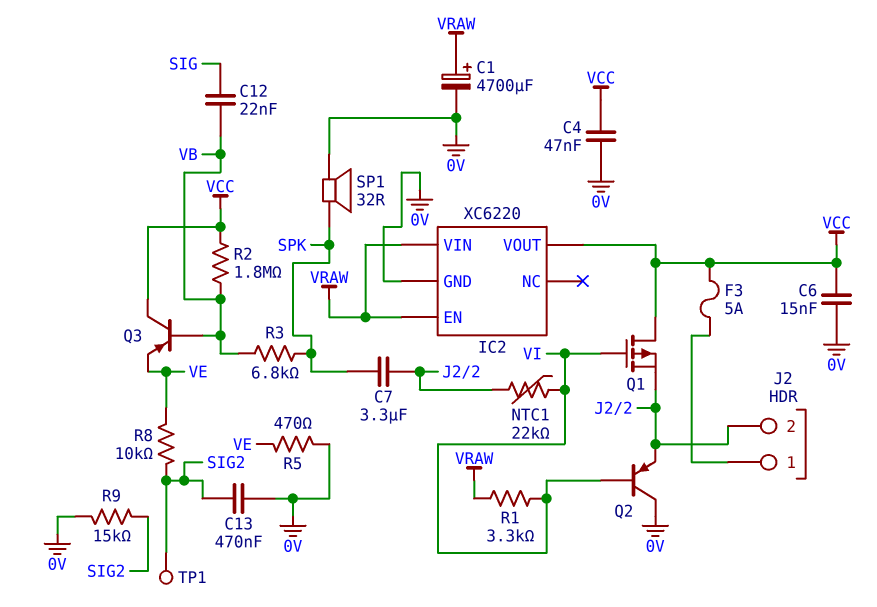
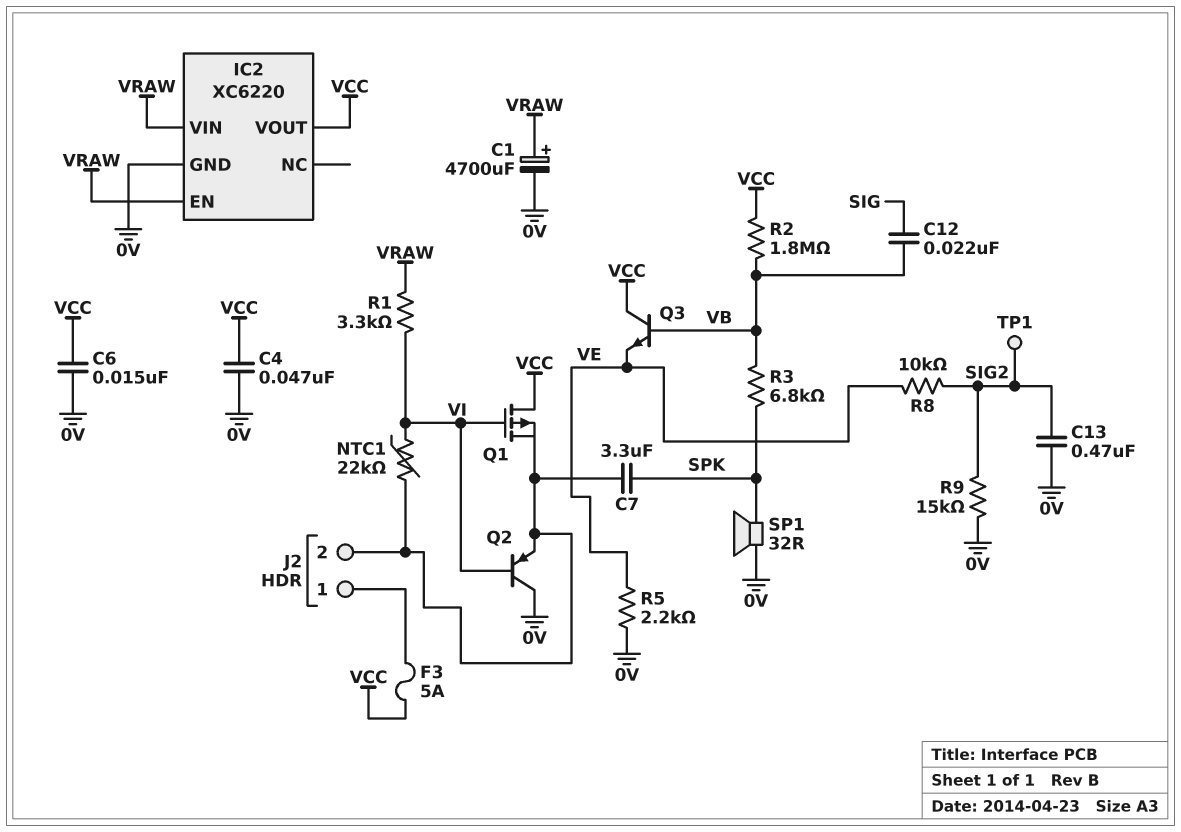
Q3: PNP (B VB, C VCC, E VE) -> NPN (B VB, C VCC, E VE)
R5: 470 (0V, VE) -> 2.2k (0V, VE)

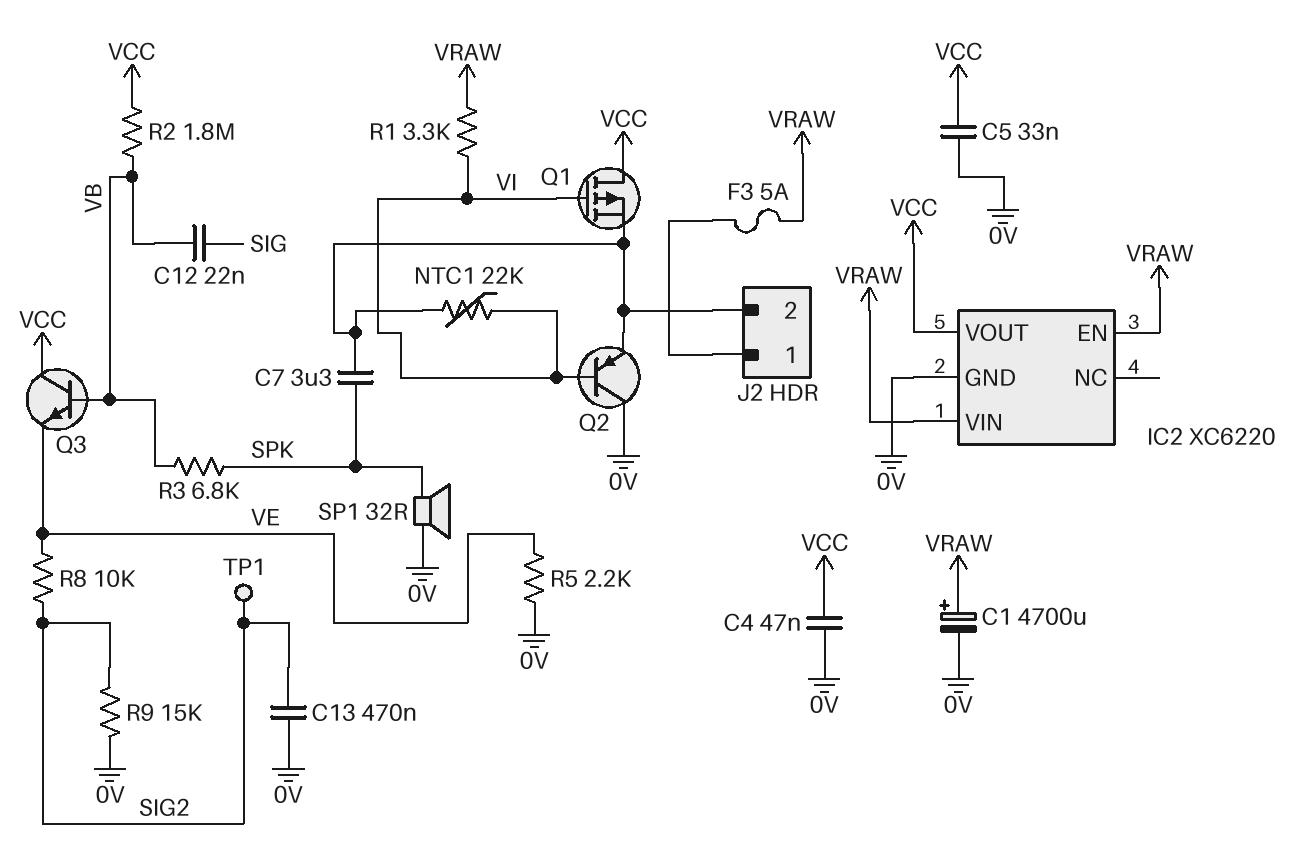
C5: none -> 33nF (0V, VCC)
C6: 15nF (0V, VCC) -> none
F3: 5A (J2/1, VCC) -> 5A (J2/1, VRAW)

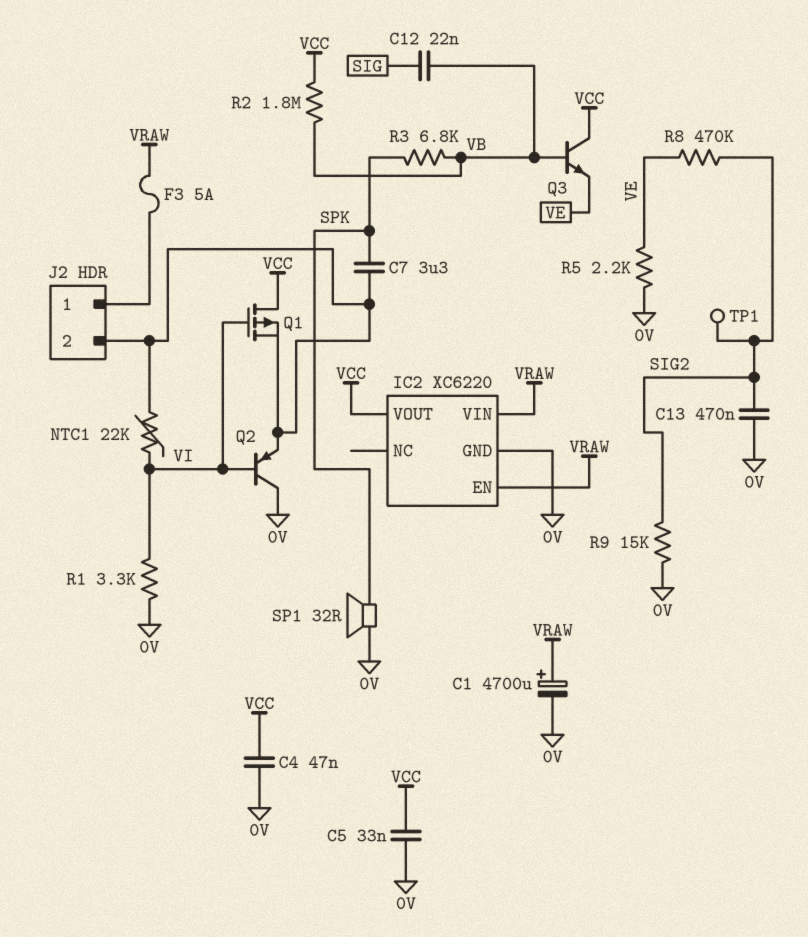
R1: 3.3k (VI, VRAW) -> 3.3k (0V, VI)
R8: 10k (SIG2, VE) -> 470k (SIG2, VE)

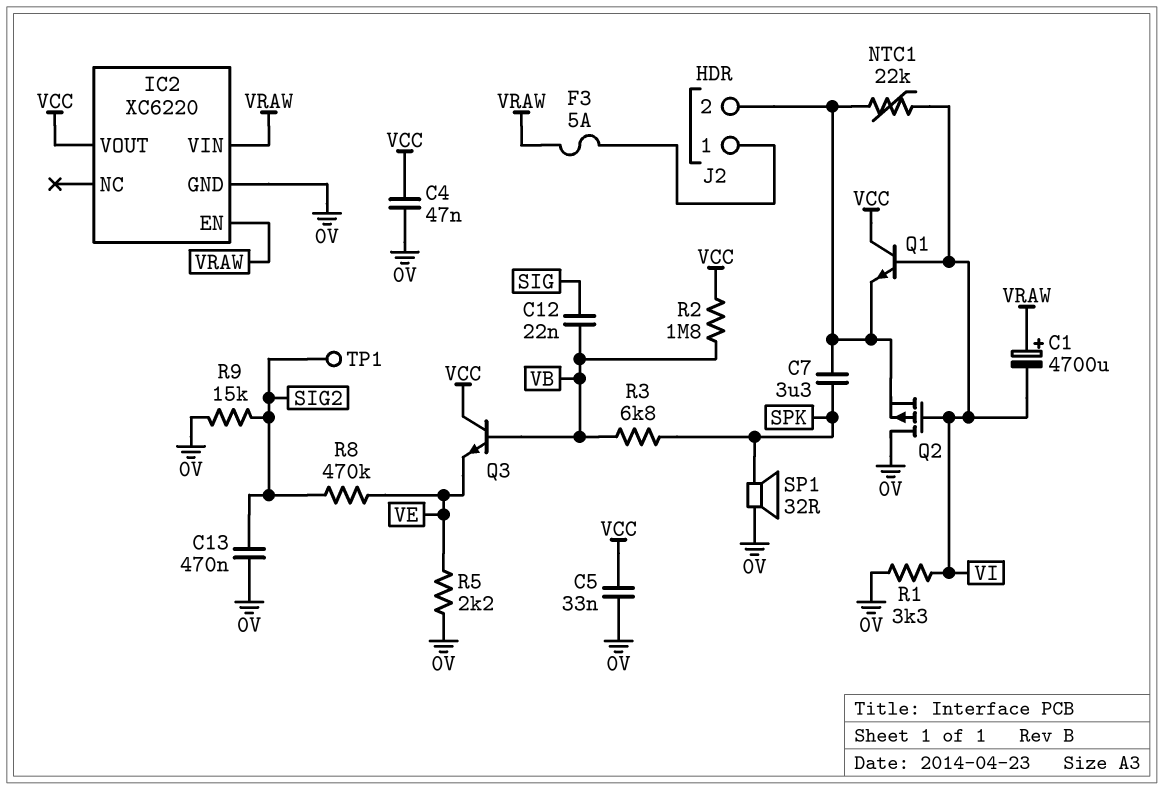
C1: 4700uF (plus VRAW, minus 0V) -> 4700uF (plus VRAW, minus VI)
Q1: PMOS (G VI, D VCC, S J2/2) -> NPN (B VI, C VCC, E J2/2)
Q2: PNP (B VI, C 0V, E J2/2) -> PMOS (G VI, D 0V, S J2/2)

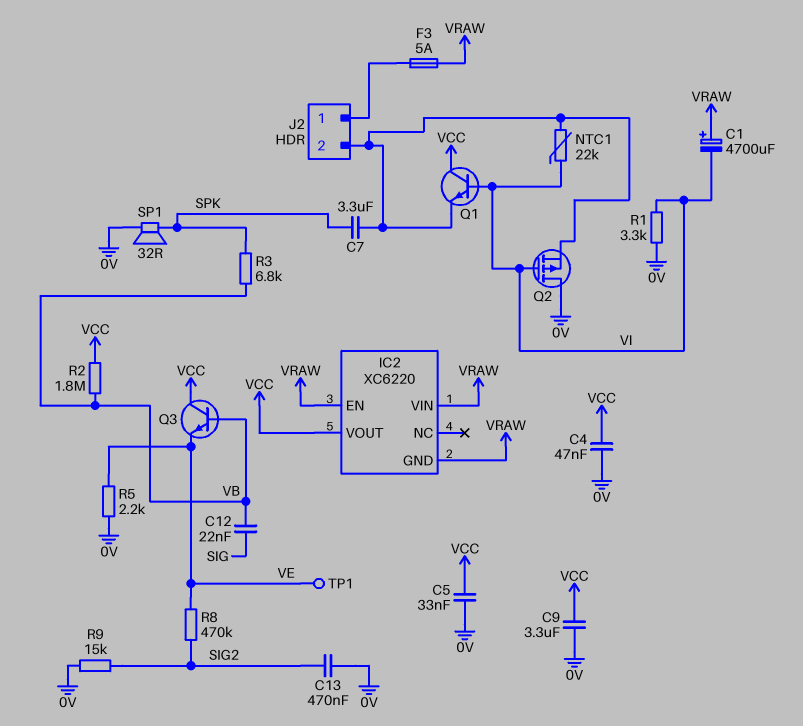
C9: none -> 3.3uF (0V, VCC)
IC2 pin GND: 0V -> VRAW
TP1: test point (SIG2) -> test point (VE)

